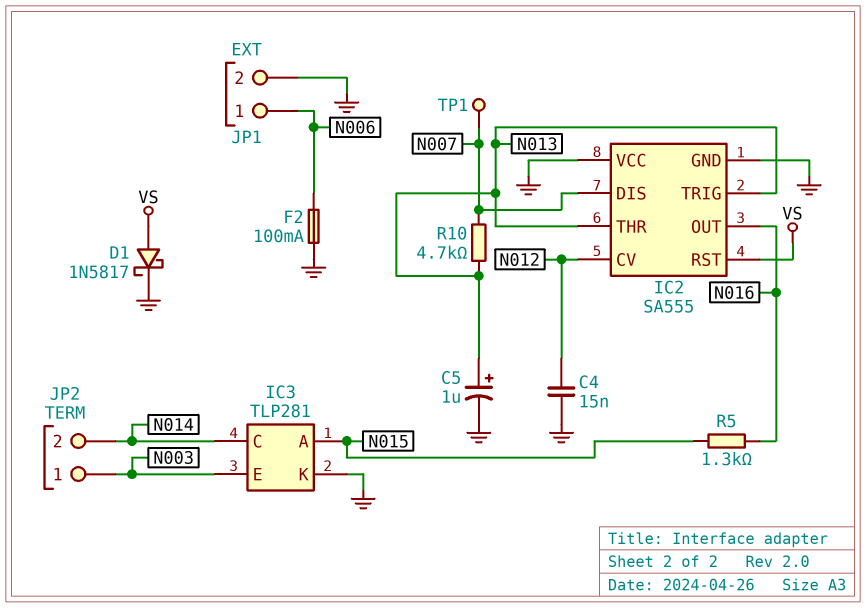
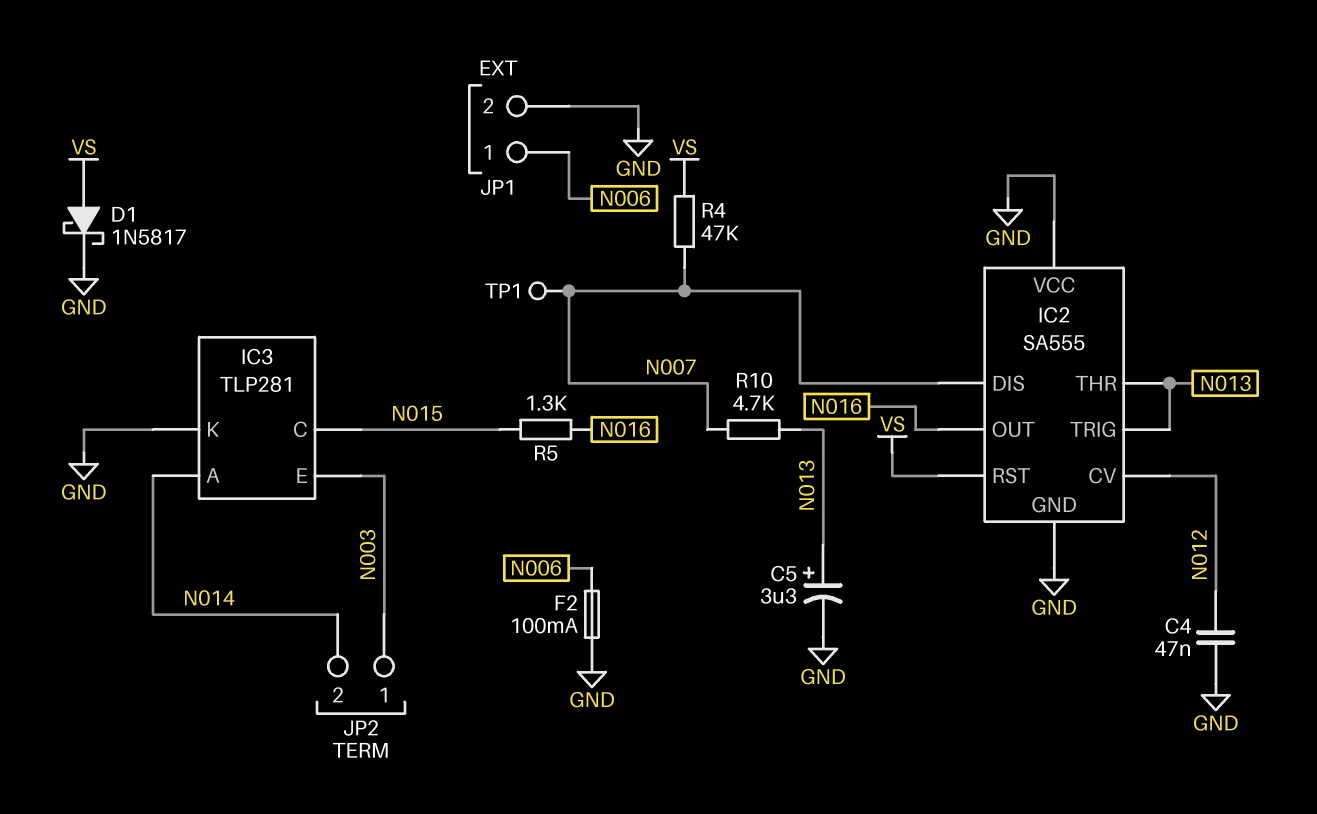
C4: 15nF (GND, N012) -> 47nF (GND, N012)
C5: 1uF (plus N013, minus GND) -> 3.3uF (plus N013, minus GND)
IC3 pin A: N015 -> N014
IC3 pin C: N014 -> N015
R4: none -> 47k (N007, VS)

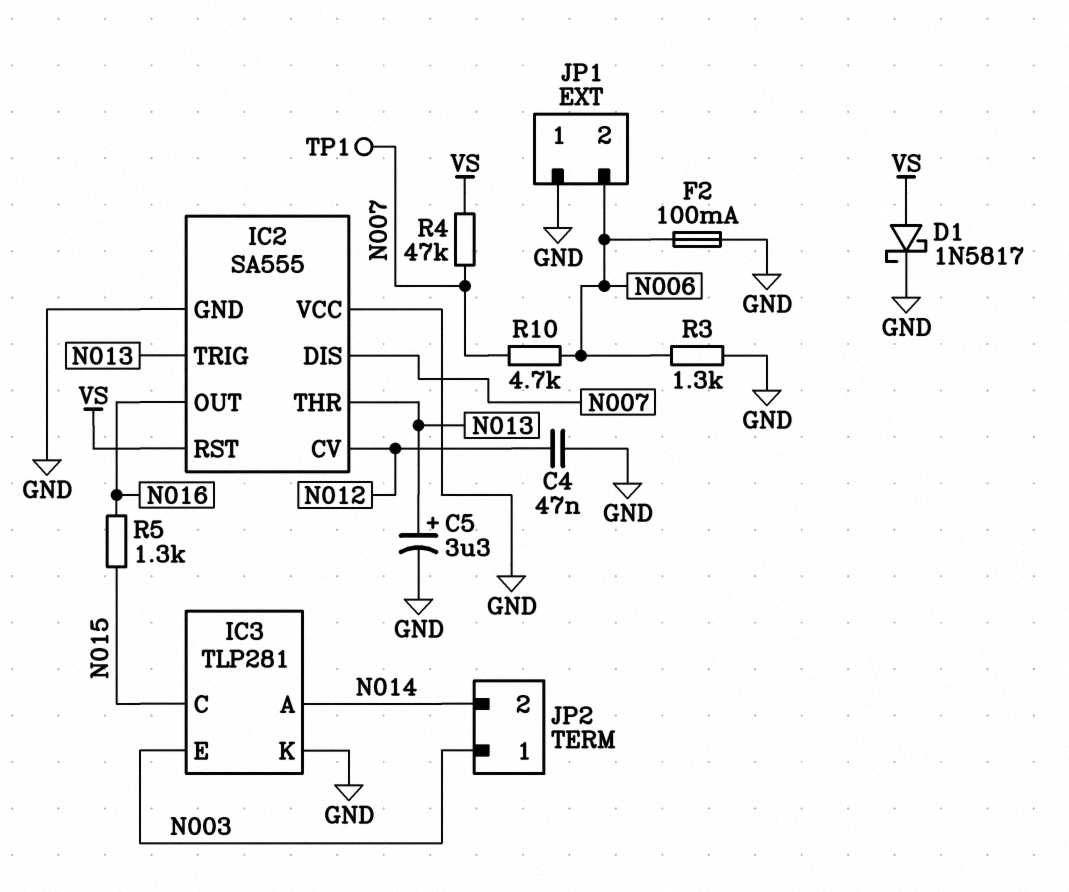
JP1 pin 1: N006 -> GND
JP1 pin 2: GND -> N006
R3: none -> 1.3k (GND, N006)
R10: 4.7k (N007, N013) -> 4.7k (N006, N007)

